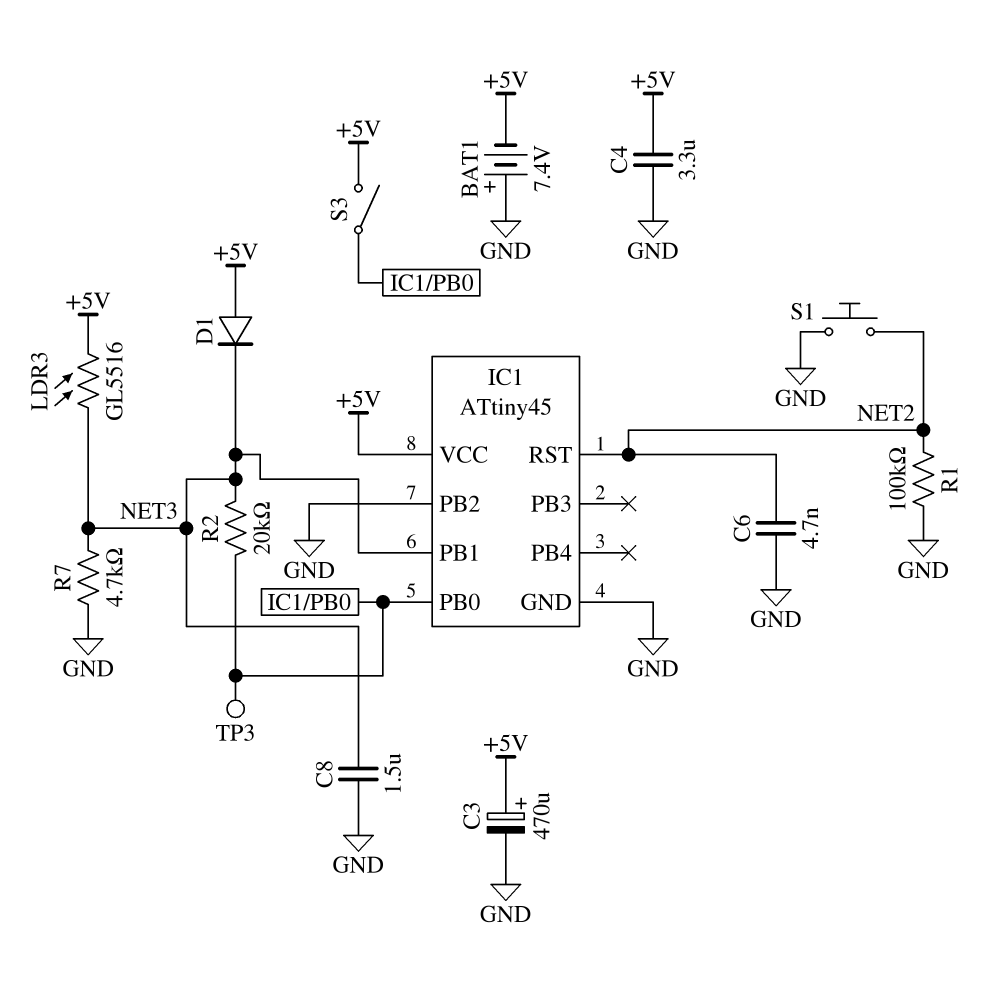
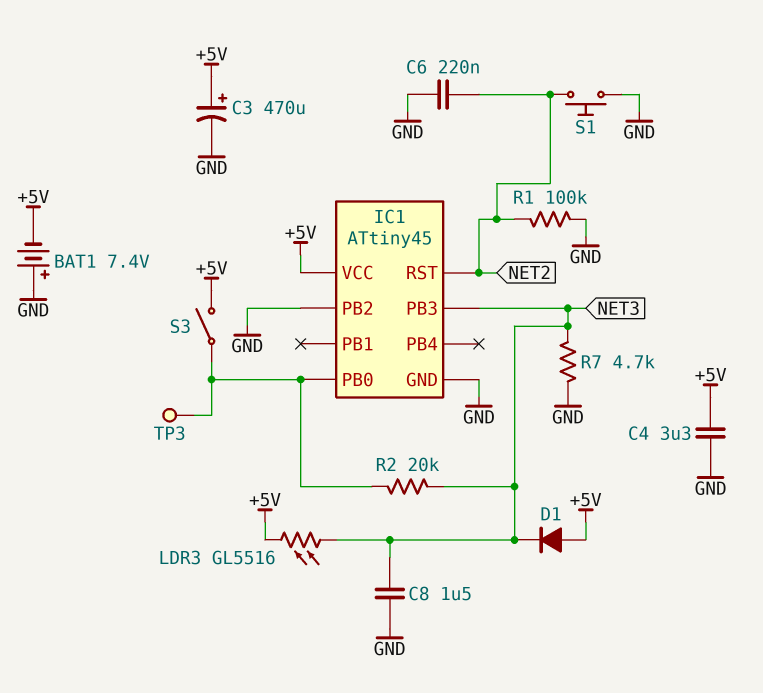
C6: 4.7nF (GND, NET2) -> 220nF (GND, NET2)
IC1 pin PB1: NET3 -> none
IC1 pin PB3: none -> NET3

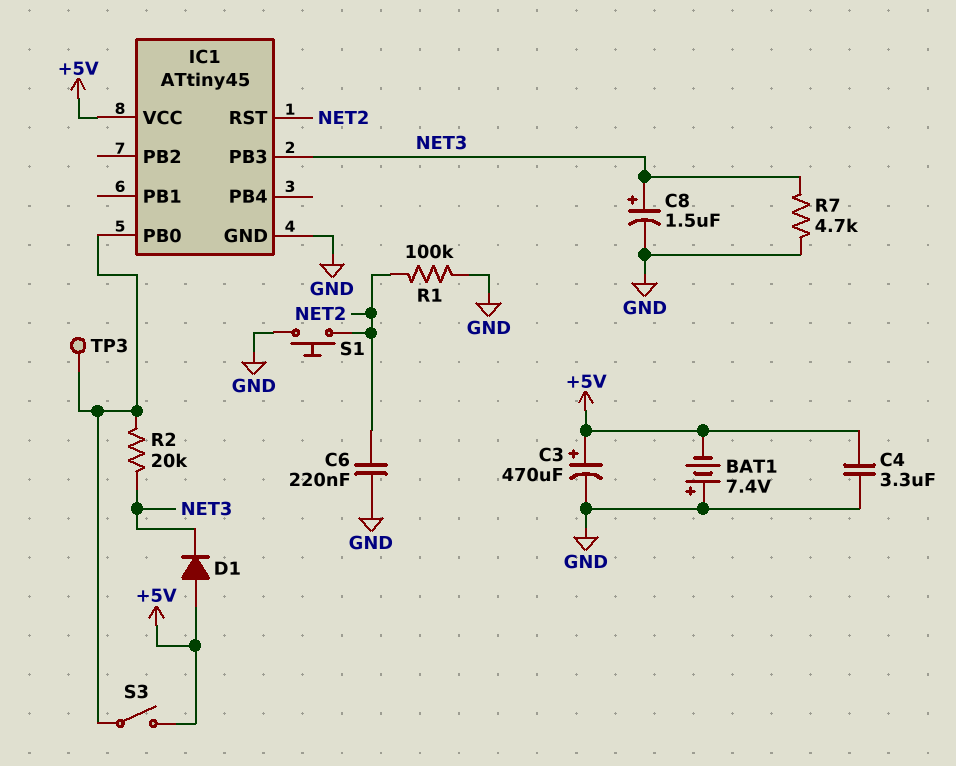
C8: 1.5uF (GND, NET3) -> 1.5uF (plus NET3, minus GND)
IC1 pin PB2: GND -> none
LDR3: GL5516 (+5V, NET3) -> none

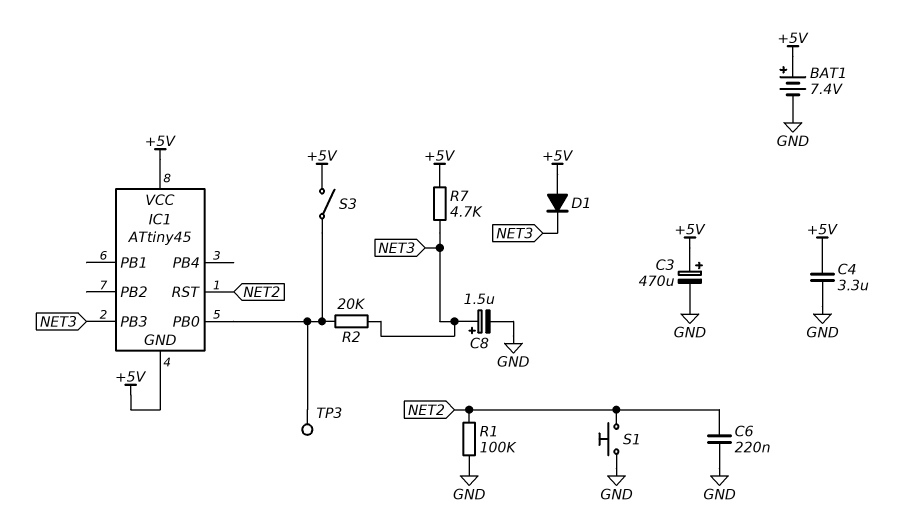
BAT1: 7.4V (plus GND, minus +5V) -> 7.4V (plus +5V, minus GND)
IC1 pin GND: GND -> +5V
R7: 4.7k (GND, NET3) -> 4.7k (+5V, NET3)

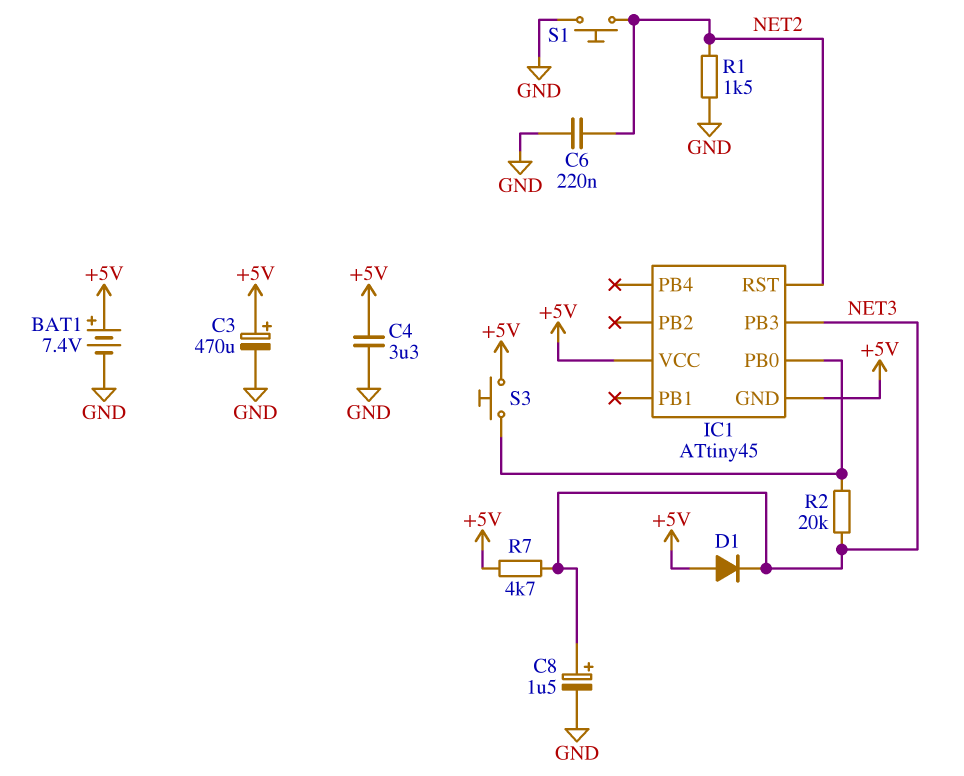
R1: 100k (GND, NET2) -> 1.5k (GND, NET2)
S3: switch (+5V, IC1/PB0) -> button (+5V, IC1/PB0)
TP3: test point (IC1/PB0) -> none

